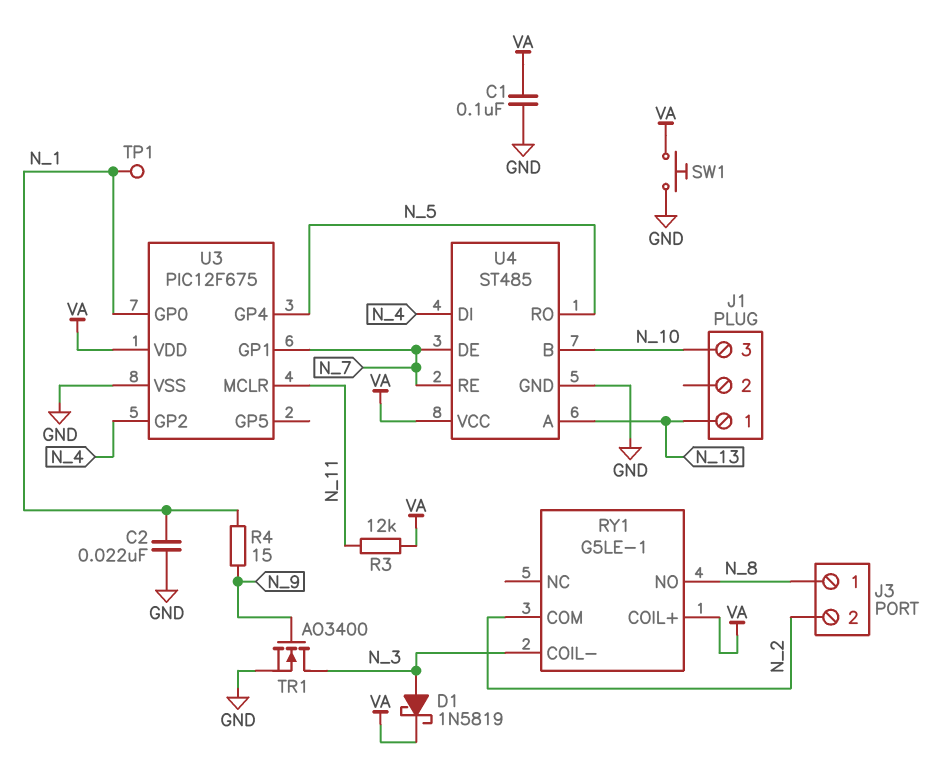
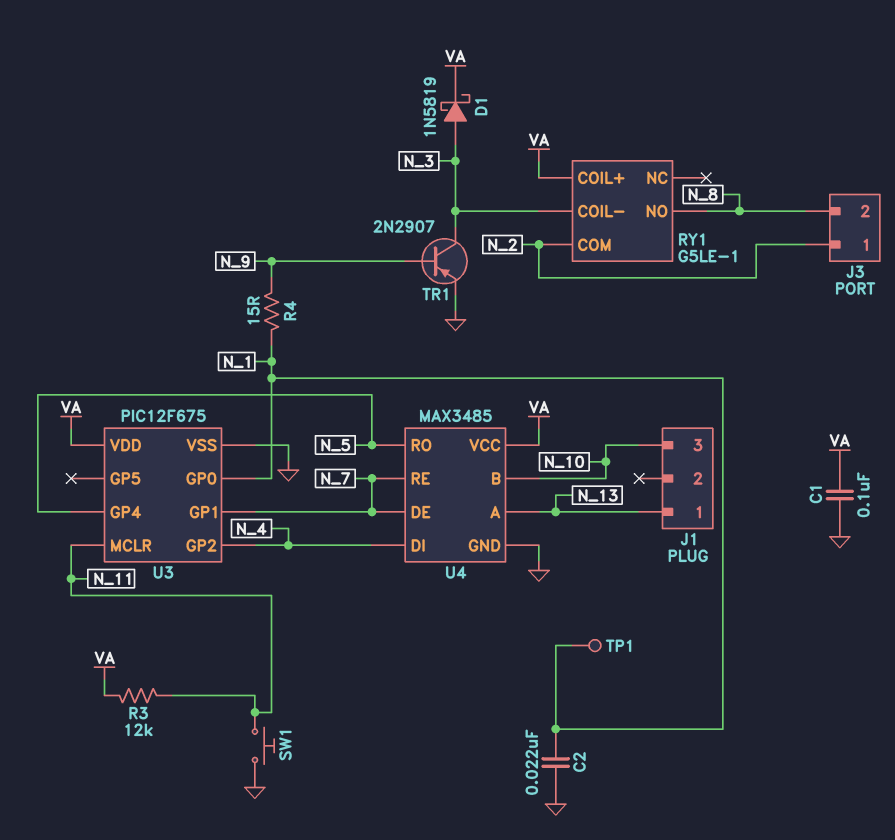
J3 pin 1: N_8 -> N_2
J3 pin 2: N_2 -> N_8
SW1: button (GND, VA) -> button (GND, N_11)
TR1: NMOS AO3400 (G N_9, D N_3, S GND) -> PNP 2N2907 (B N_9, C N_3, E GND)
U4: ST485 -> MAX3485

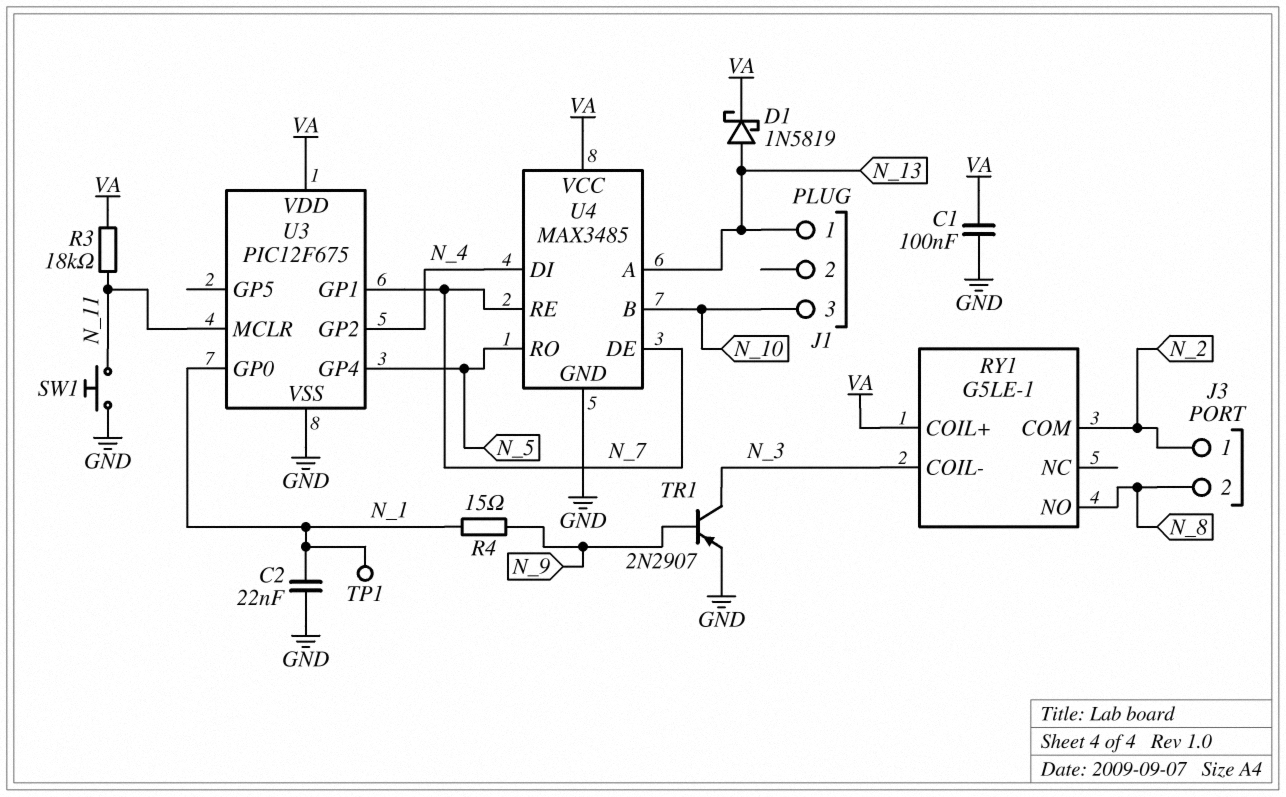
D1: schottky 1N5819 (A N_3, K VA) -> schottky 1N5819 (A N_13, K VA)
R3: 12k (N_11, VA) -> 18k (N_11, VA)

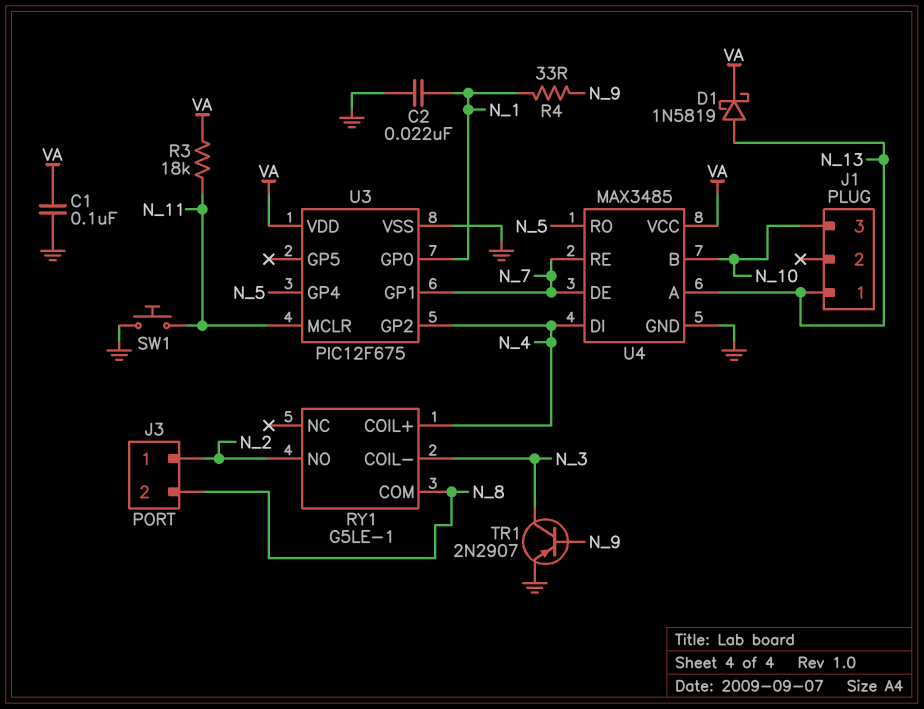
R4: 15 (N_1, N_9) -> 33 (N_1, N_9)
RY1 pin COIL+: VA -> N_4
RY1 pin COM: N_2 -> N_8
RY1 pin NO: N_8 -> N_2
TP1: test point (N_1) -> none

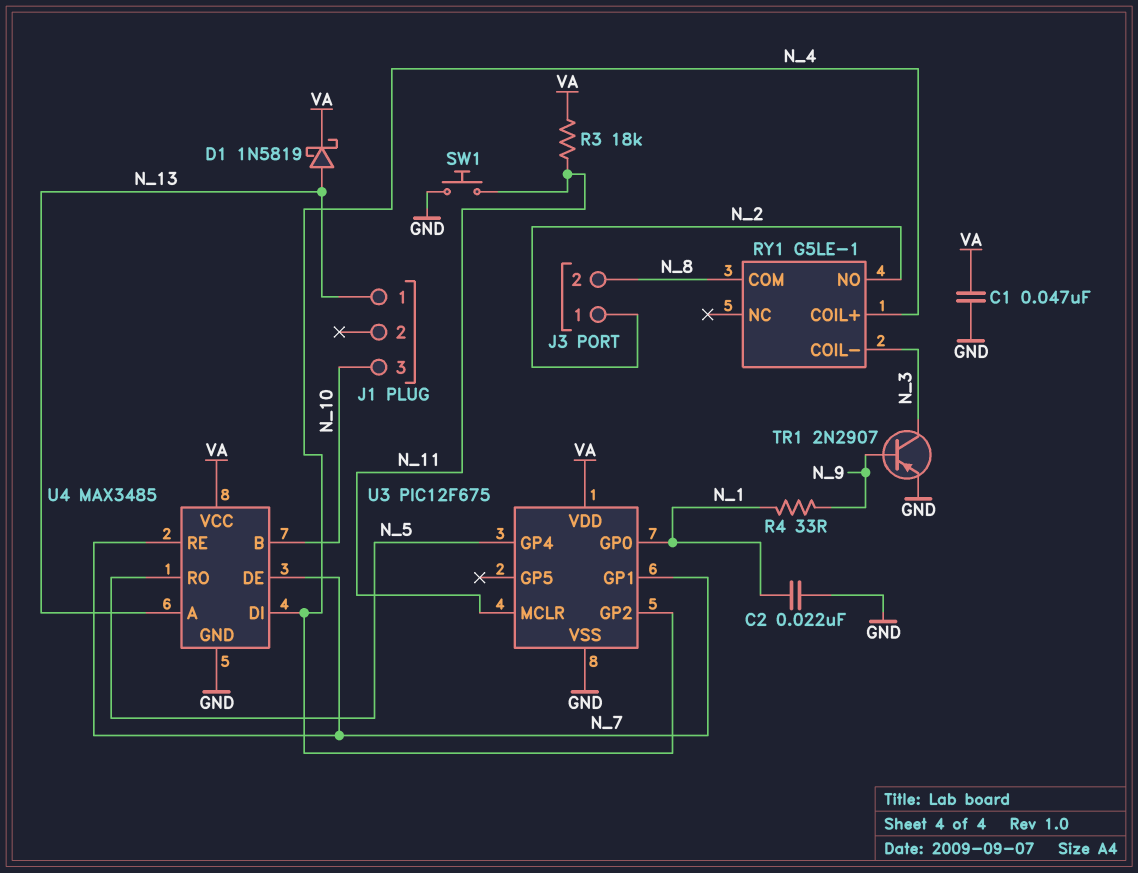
C1: 100nF (GND, VA) -> 47nF (GND, VA)

